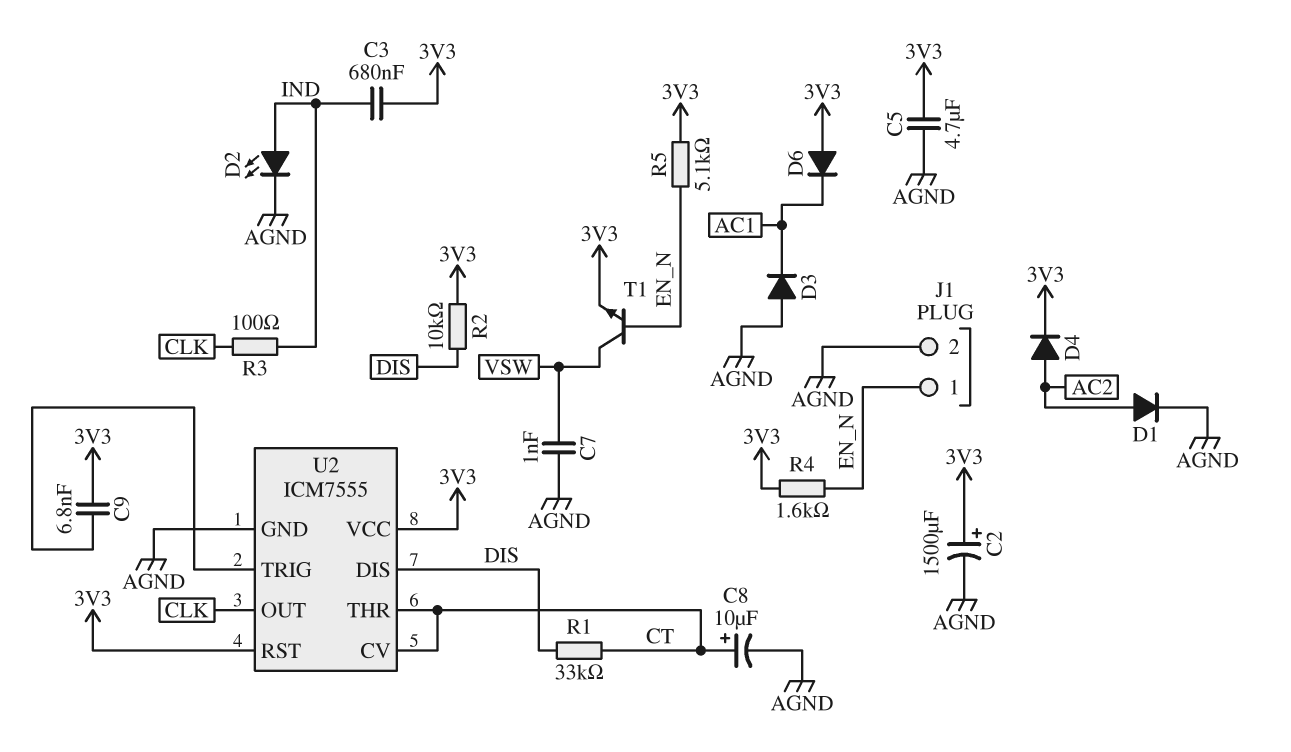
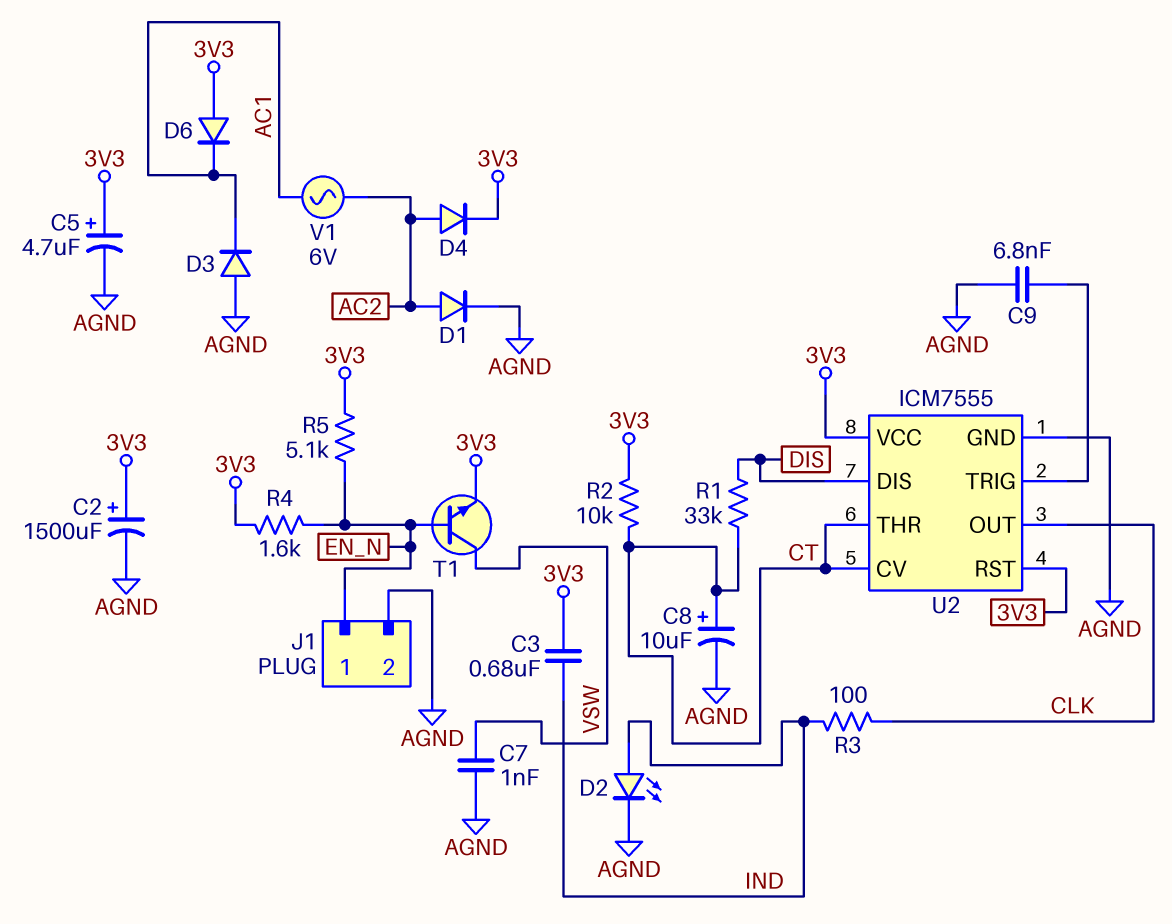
C5: 4.7uF (3V3, AGND) -> 4.7uF (plus 3V3, minus AGND)
C9: 6.8nF (3V3, U2/TRIG) -> 6.8nF (AGND, U2/TRIG)
R2: 10k (3V3, DIS) -> 10k (3V3, CT)
V1: none -> AC 6V (AC1, AC2)

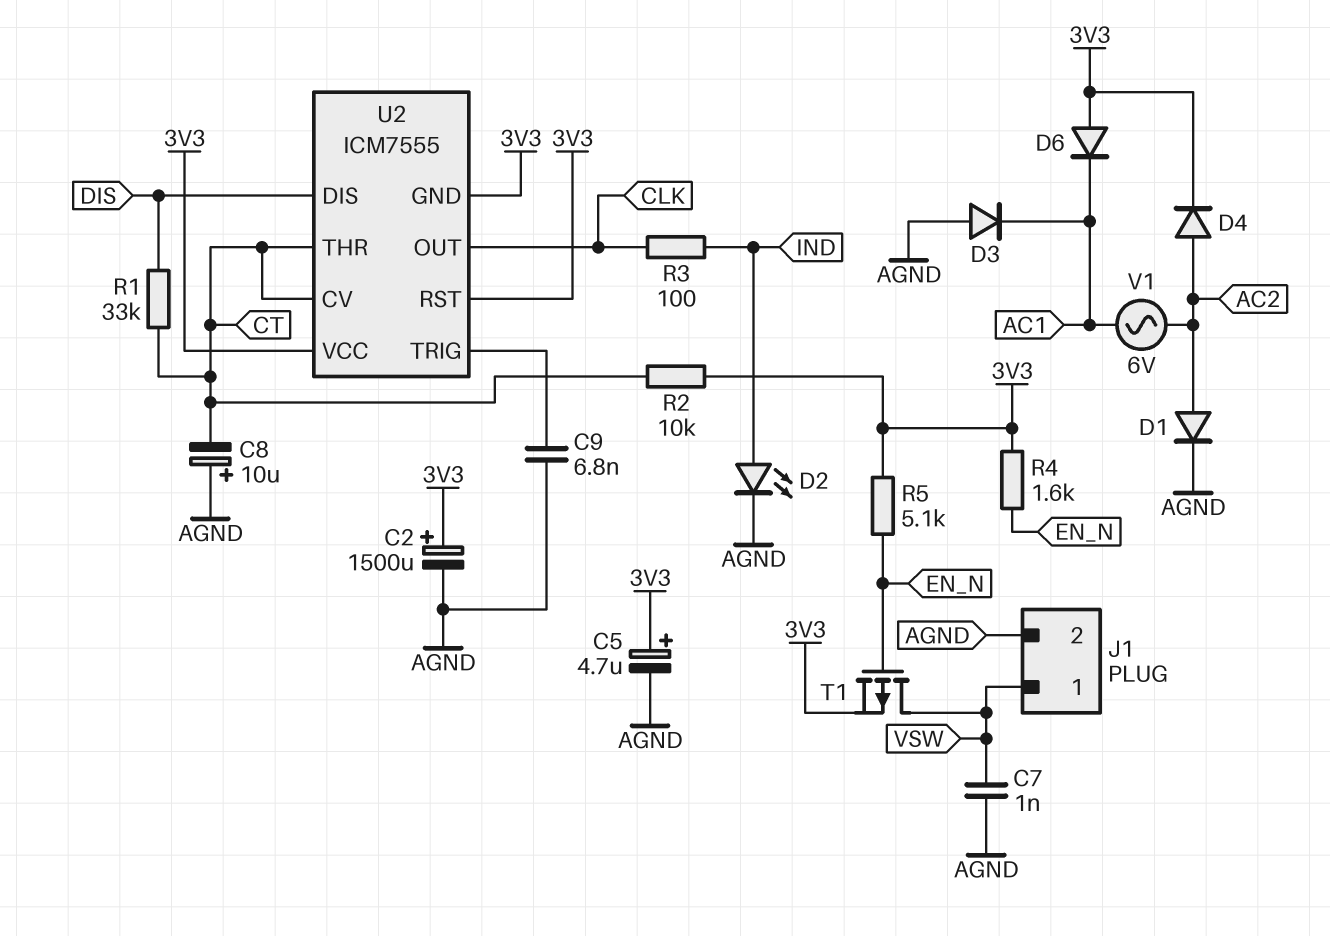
C3: 680nF (3V3, IND) -> none
C8: 10uF (plus CT, minus AGND) -> 10uF (plus AGND, minus CT)
J1 pin 1: EN_N -> VSW
T1: NPN (B EN_N, C VSW, E 3V3) -> PMOS (G EN_N, D VSW, S 3V3)
U2 pin GND: AGND -> 3V3

